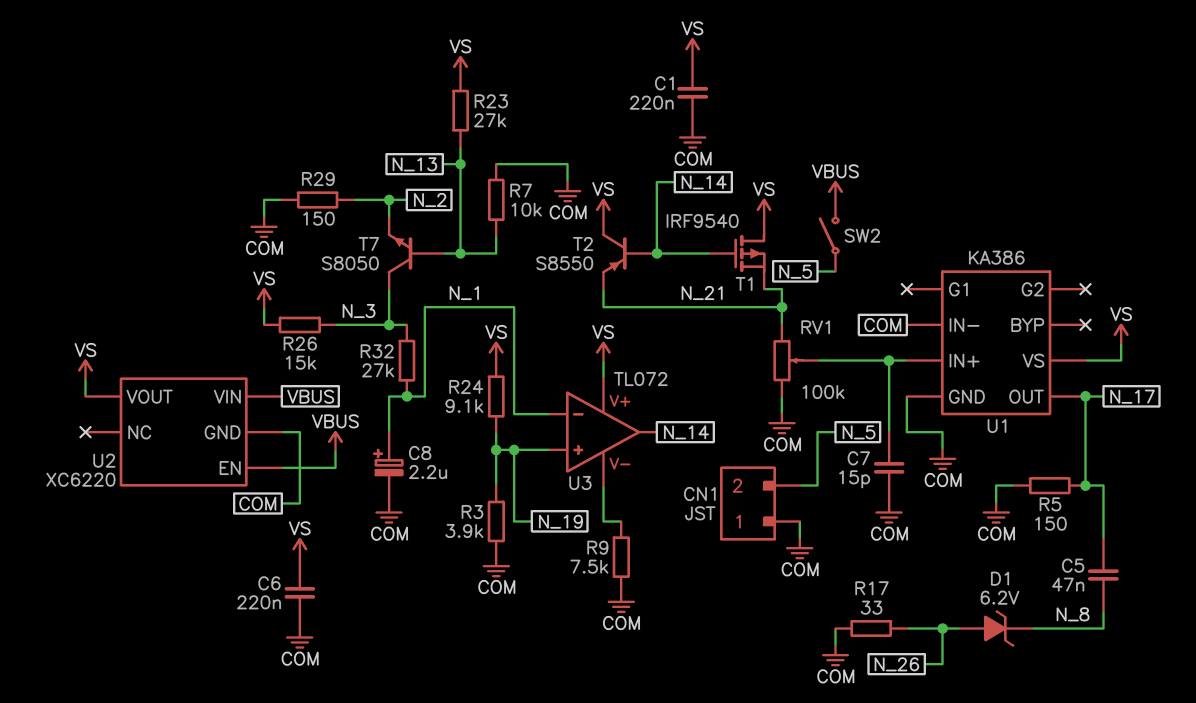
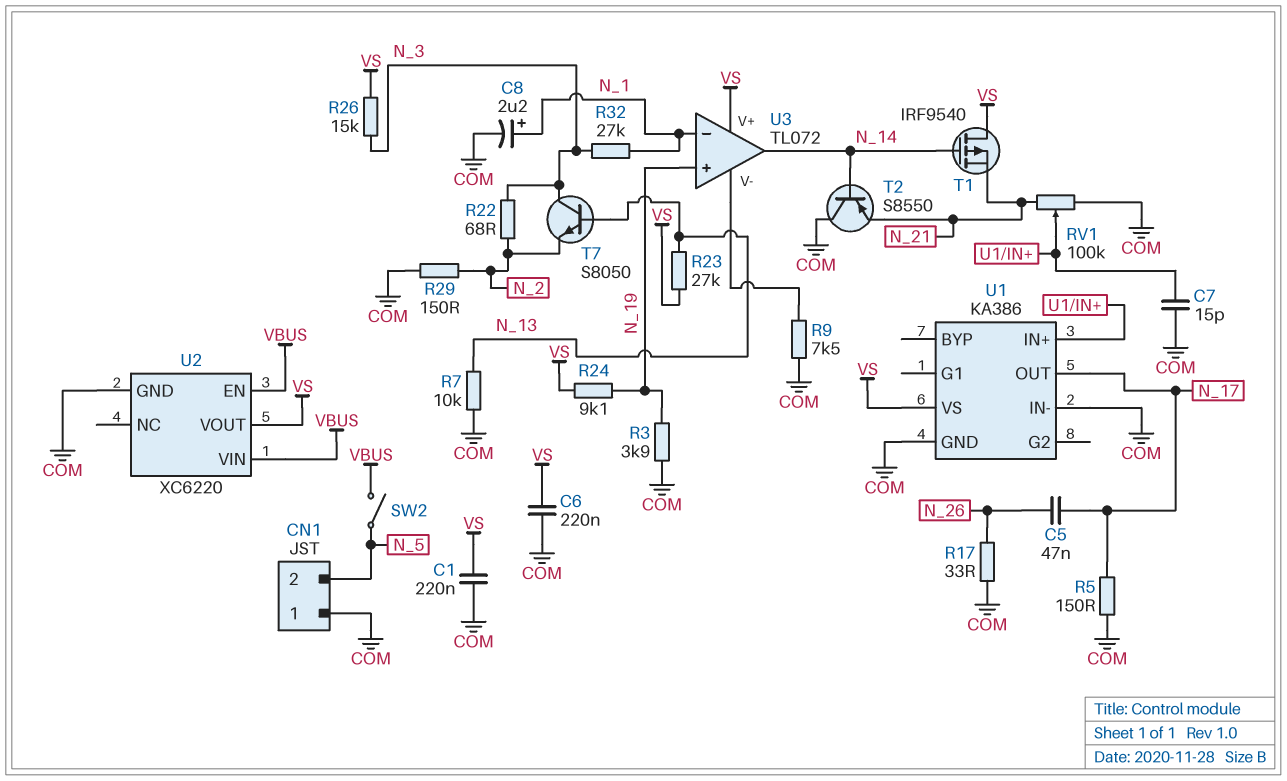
C5: 47nF (N_8, N_17) -> 47nF (N_17, N_26)
D1: zener 6.2V (A N_26, K N_8) -> none
R22: none -> 68 (N_2, N_3)
T2: PNP S8550 (B N_14, C VS, E N_21) -> PNP S8550 (B N_14, C COM, E N_21)

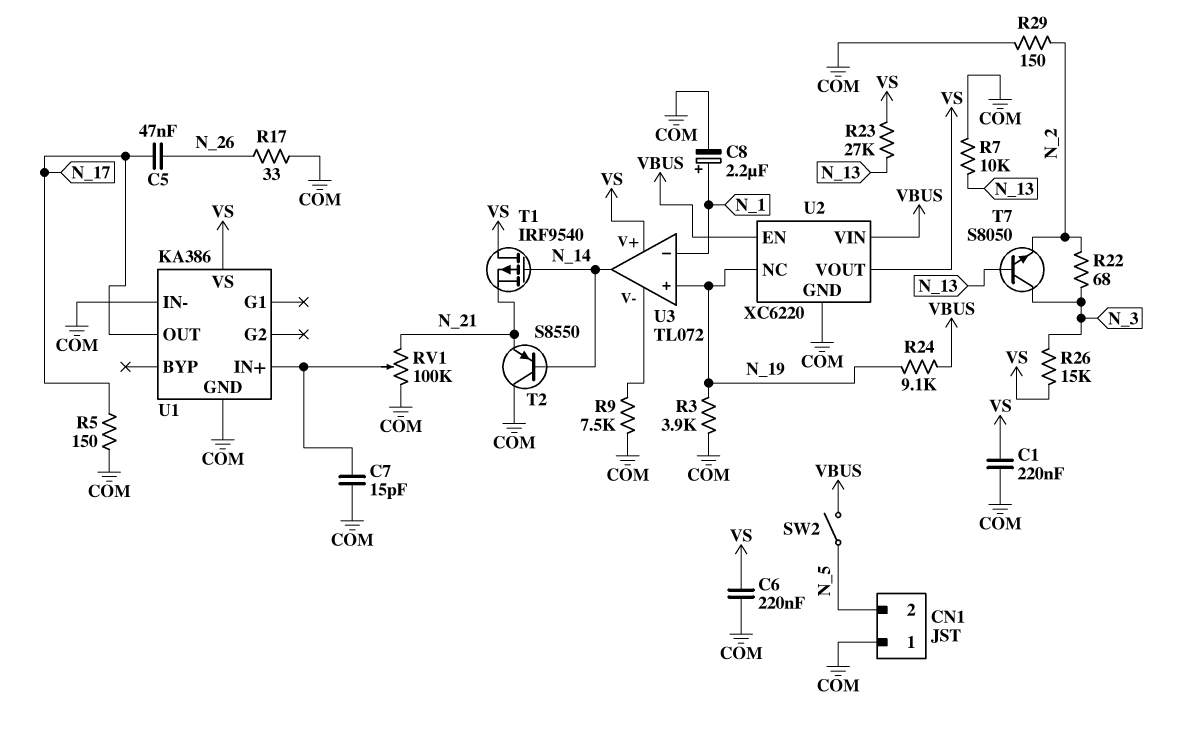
R24: 9.1k (N_19, VS) -> 9.1k (N_19, VBUS)
R32: 27k (N_1, N_3) -> none
U2 pin NC: none -> N_19

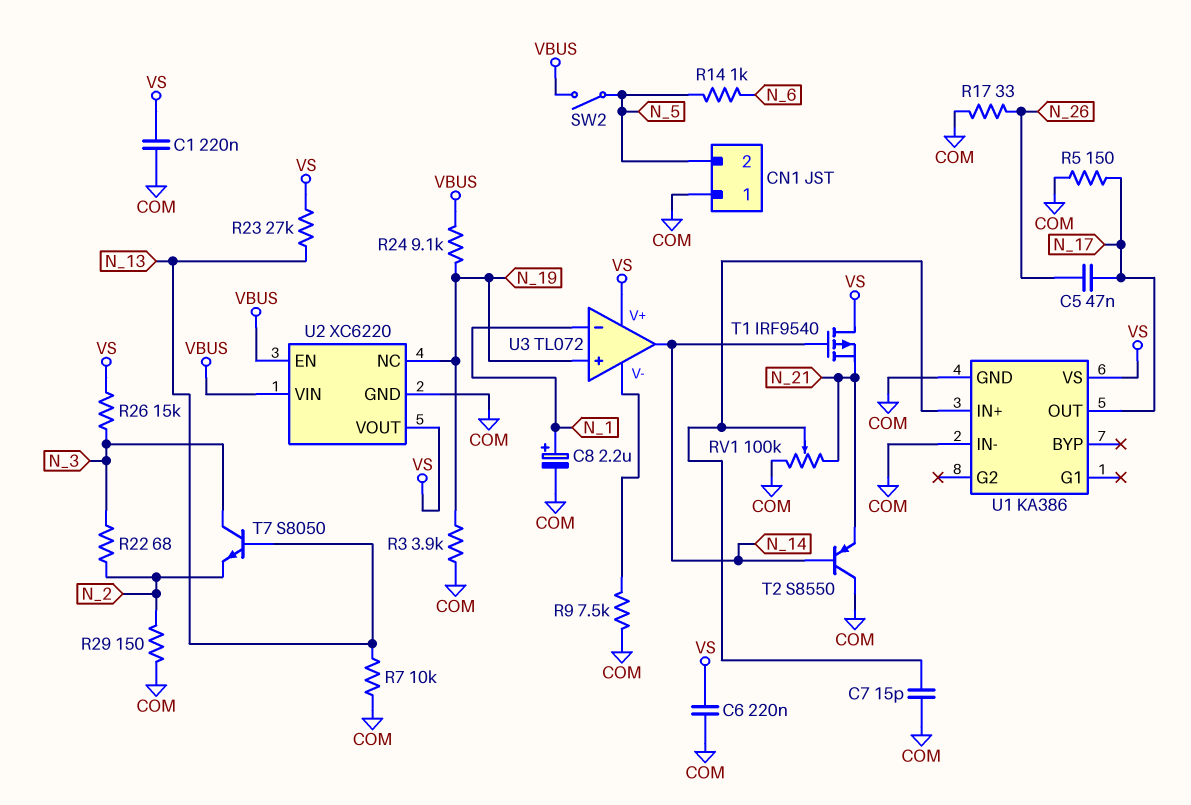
R14: none -> 1k (N_5, N_6)

